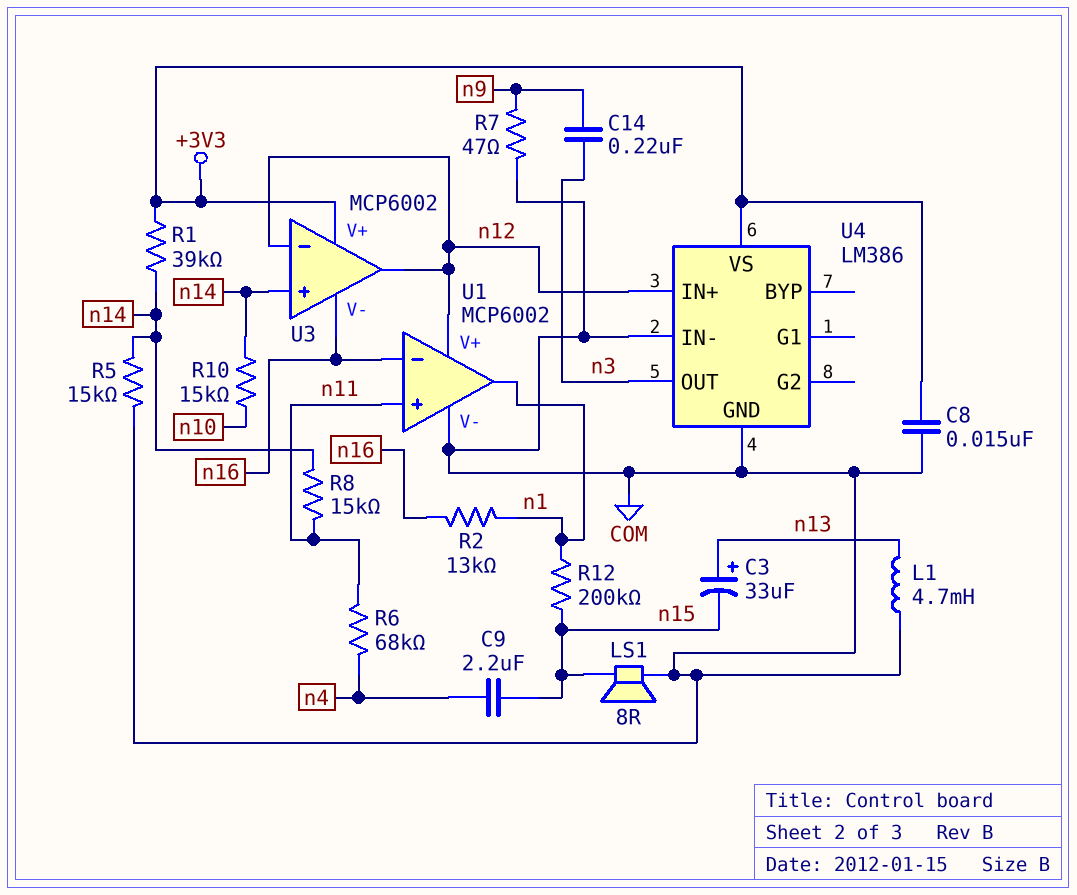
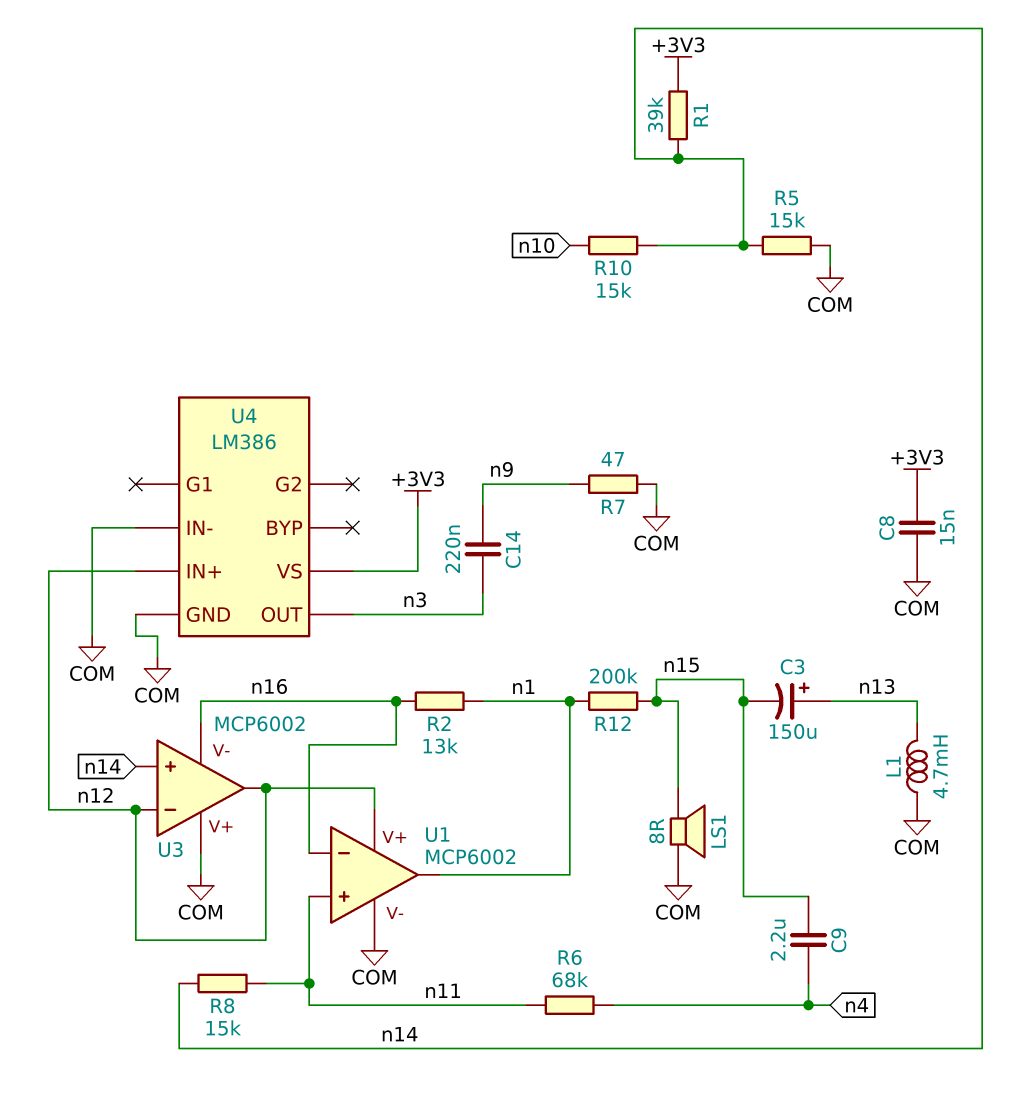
C3: 33uF (plus n13, minus n15) -> 150uF (plus n13, minus n15)
U3 pin V+: +3V3 -> COM

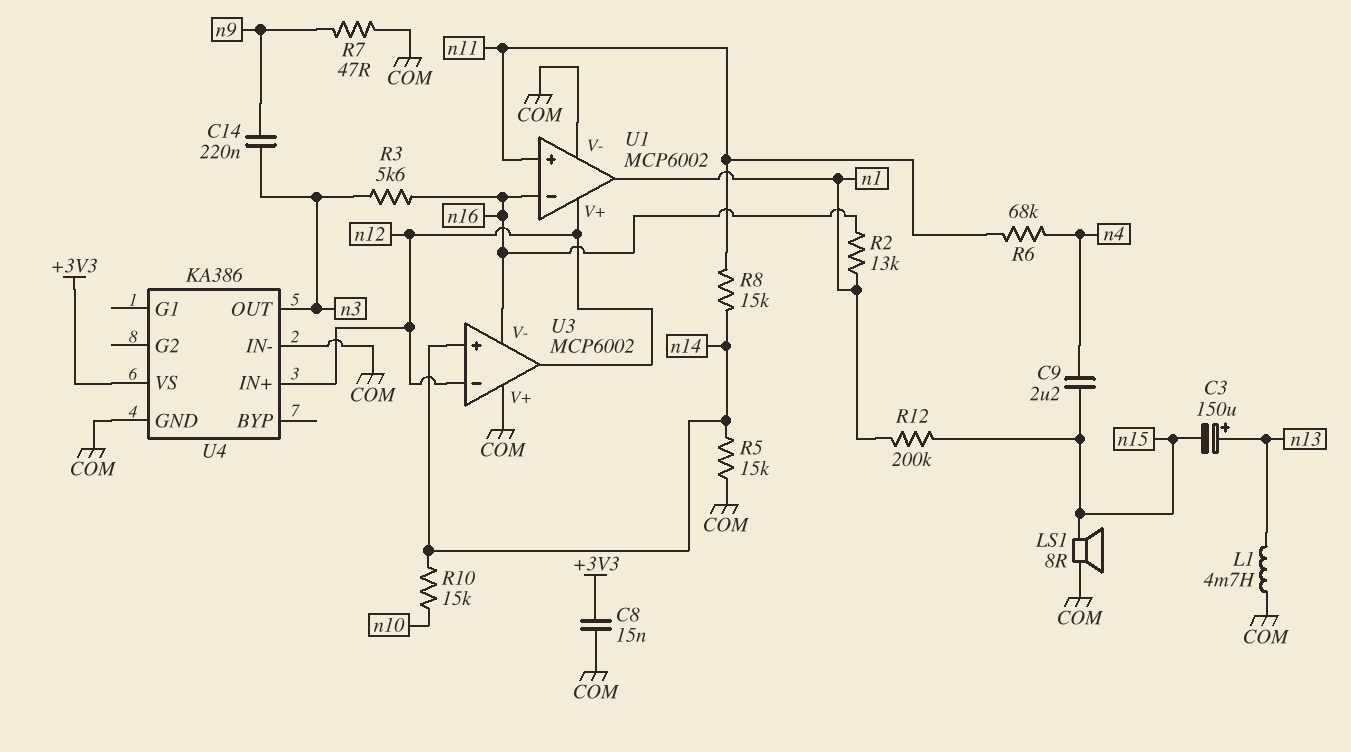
R1: 39k (+3V3, n14) -> none
R3: none -> 5.6k (n3, n16)
U4: LM386 -> KA386

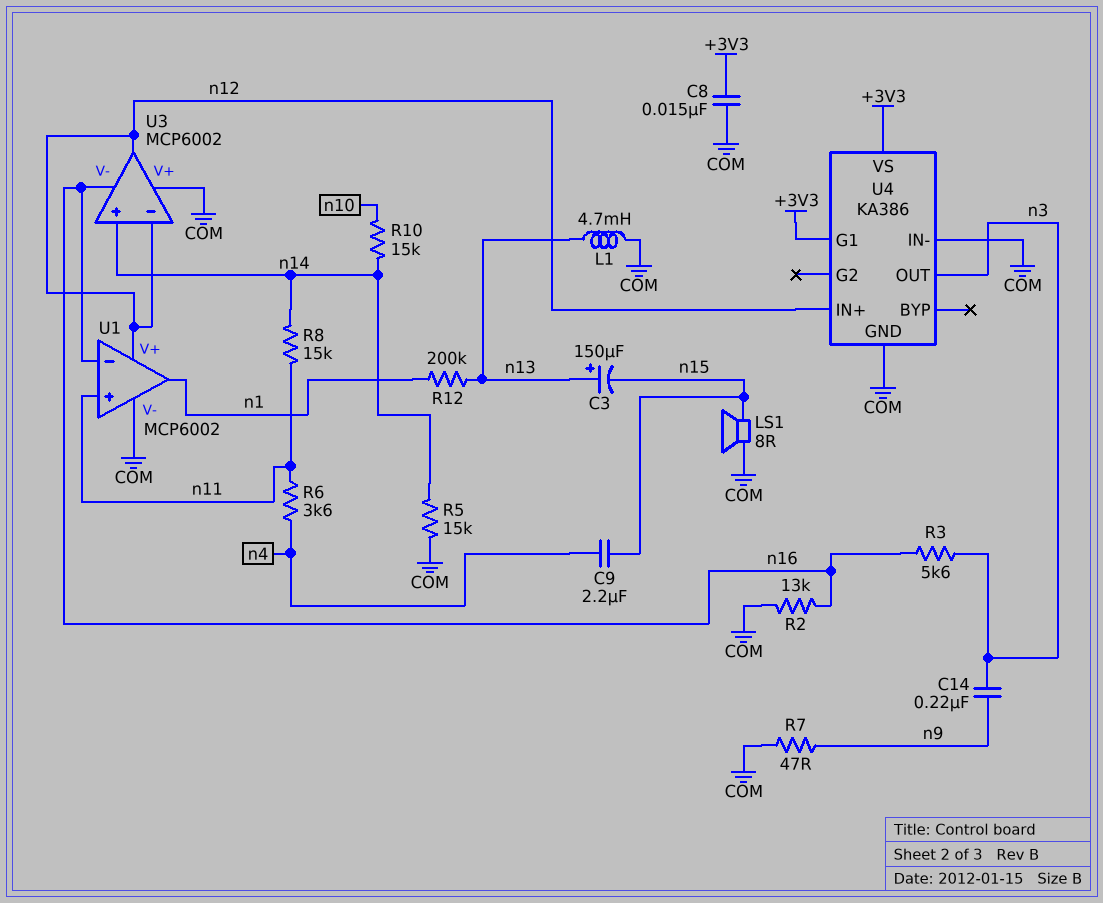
R2: 13k (n1, n16) -> 13k (COM, n16)
R6: 68k (n4, n11) -> 3.6k (n4, n11)
R12: 200k (n1, n15) -> 200k (n1, n13)
U4 pin G1: none -> +3V3

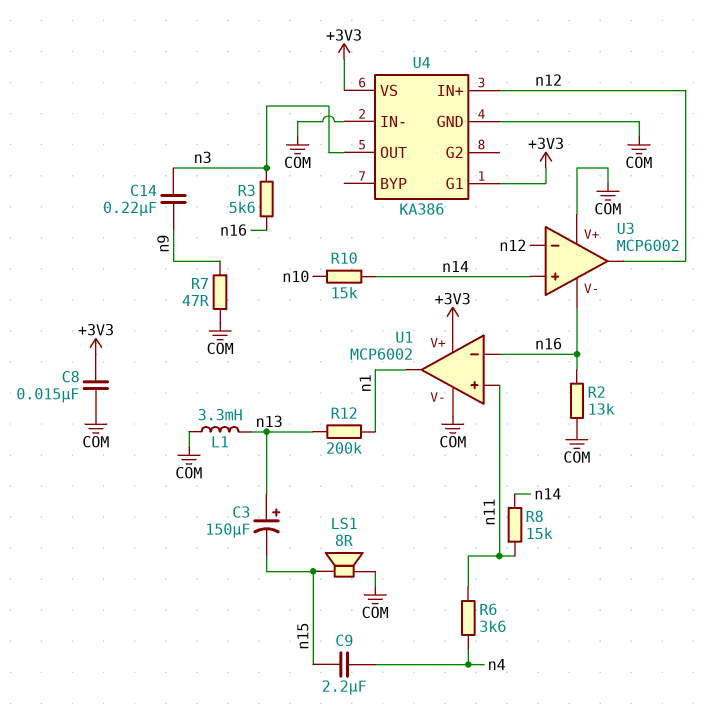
L1: 4.7mH (COM, n13) -> 3.3mH (COM, n13)
R5: 15k (COM, n14) -> none
U1 pin V+: n12 -> +3V3

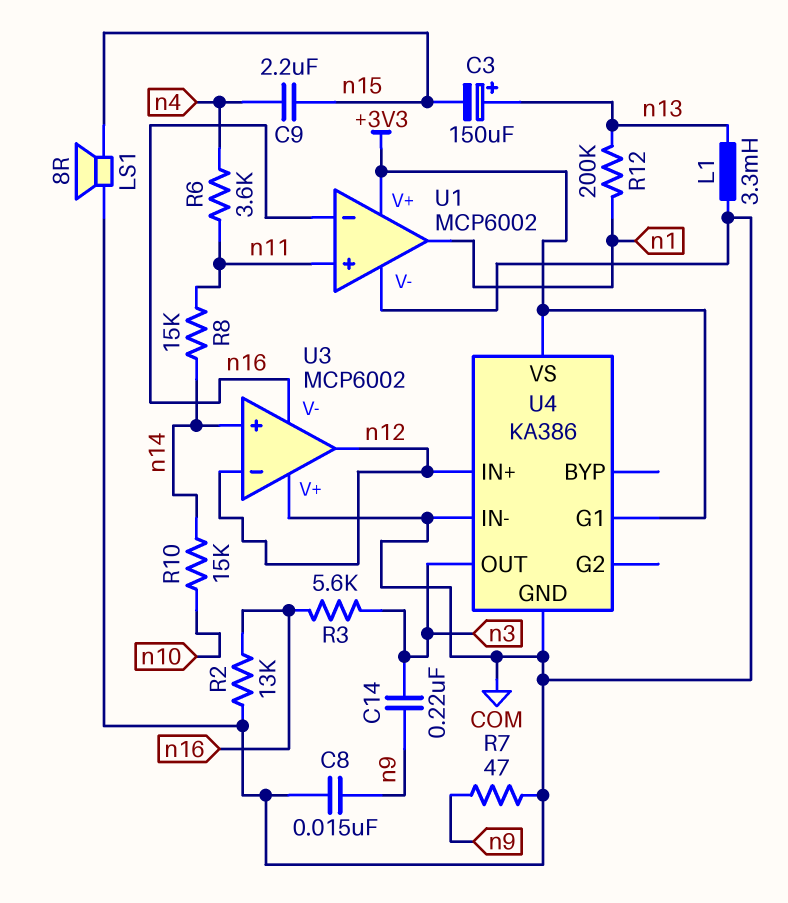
C8: 15nF (+3V3, COM) -> 15nF (COM, n9)

